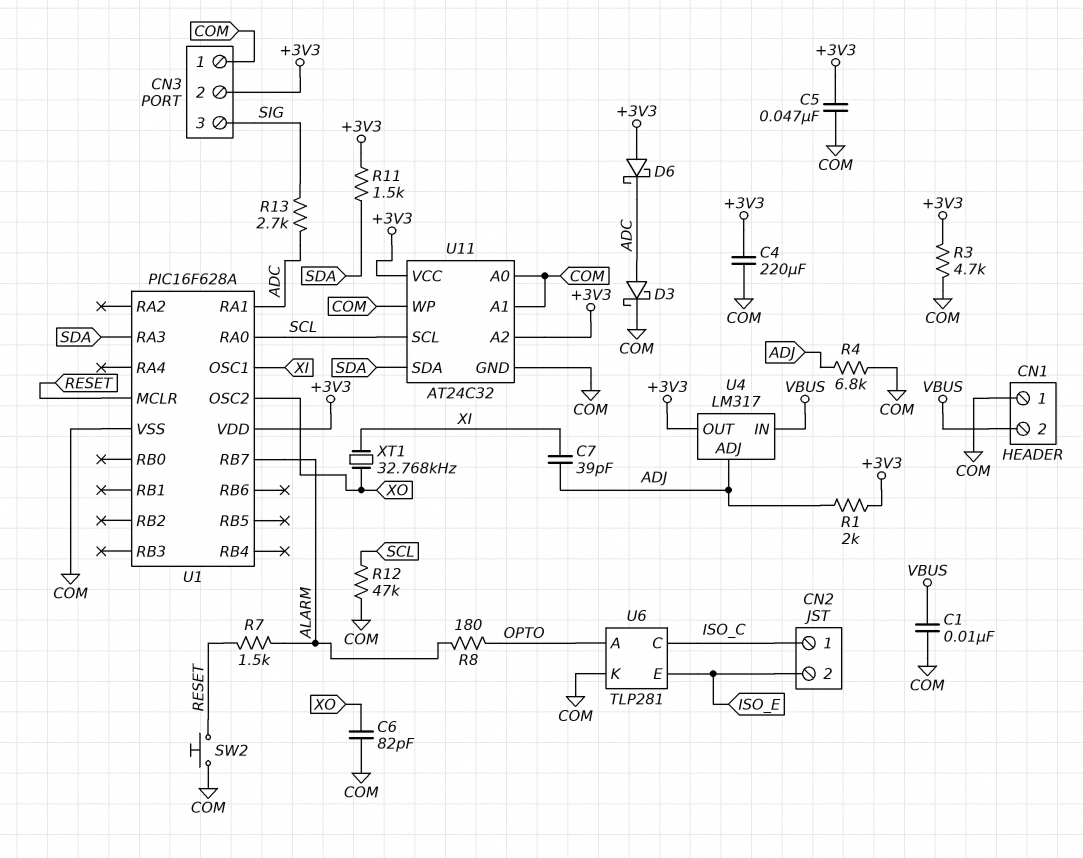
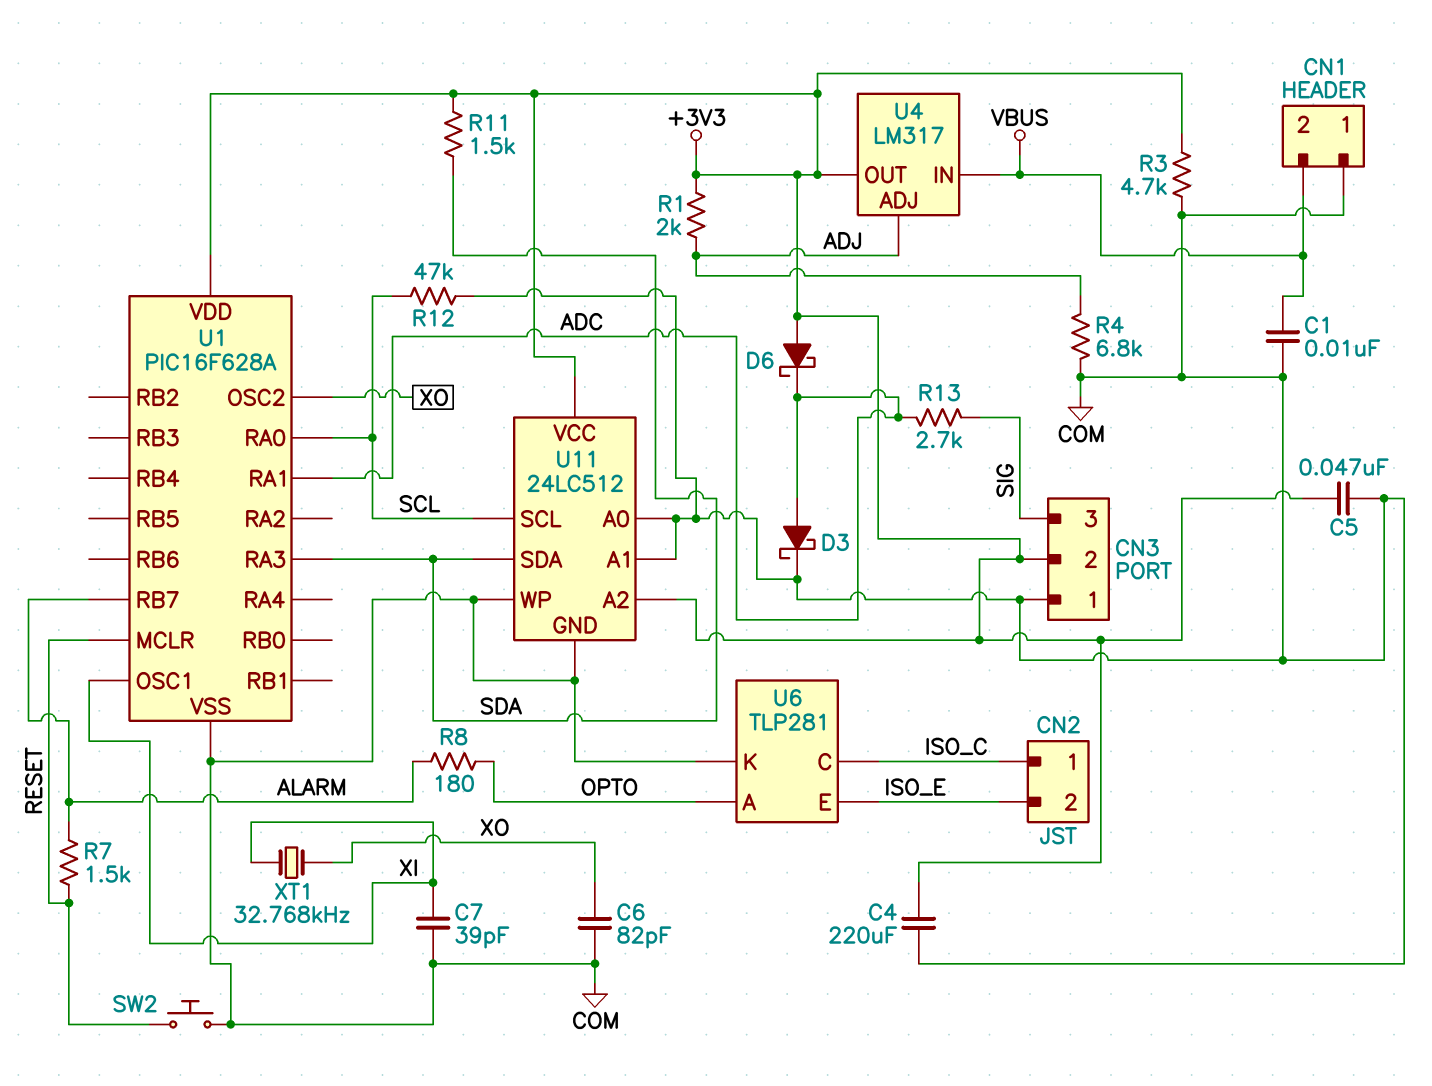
C7: 39pF (ADJ, XI) -> 39pF (COM, XI)
U11: AT24C32 -> 24LC512

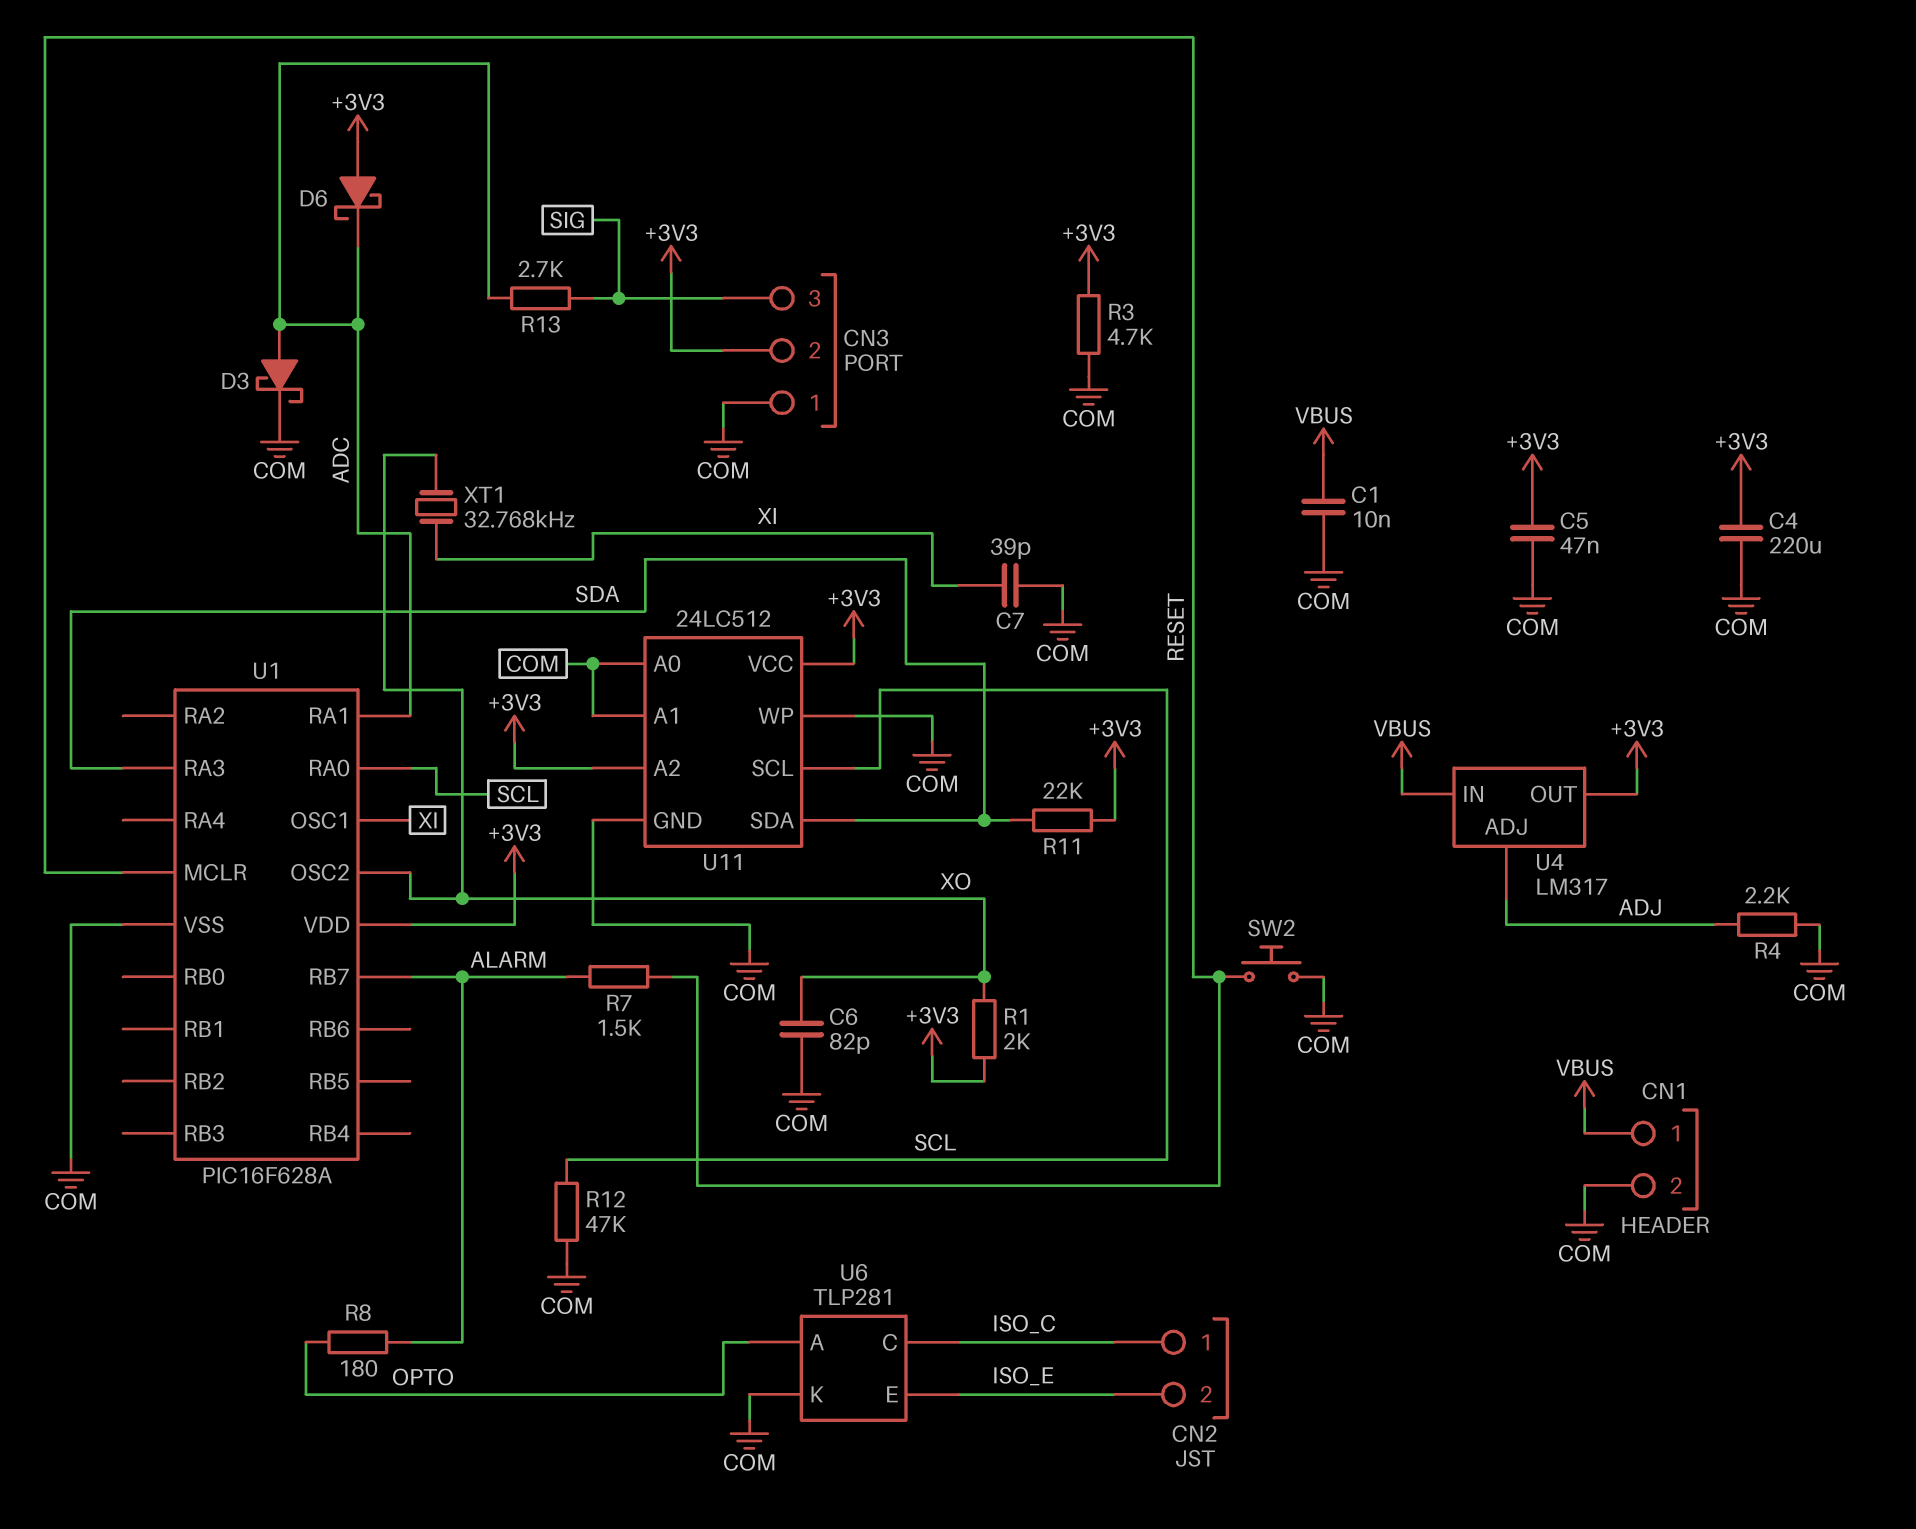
CN1 pin 1: COM -> VBUS
CN1 pin 2: VBUS -> COM
R1: 2k (+3V3, ADJ) -> 2k (+3V3, XO)
R4: 6.8k (ADJ, COM) -> 2.2k (ADJ, COM)
R11: 1.5k (+3V3, SDA) -> 22k (+3V3, SDA)

